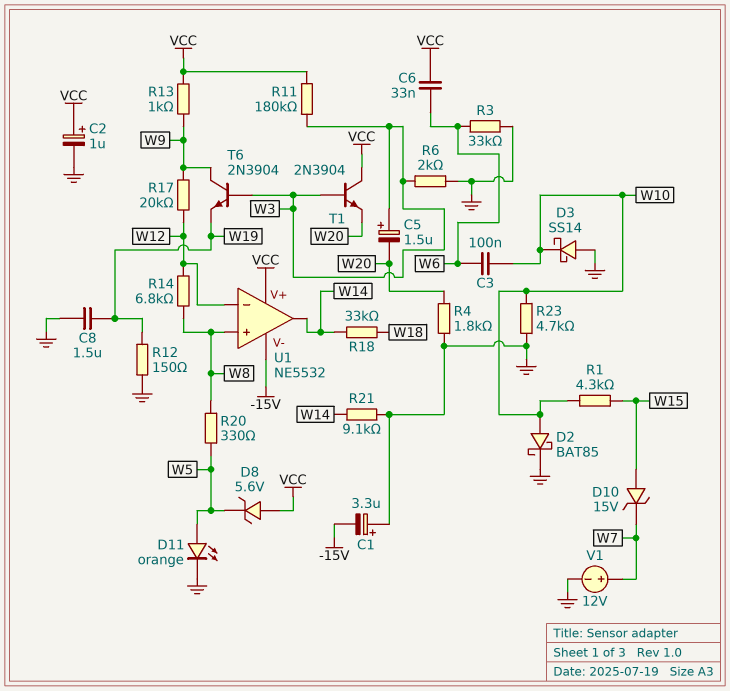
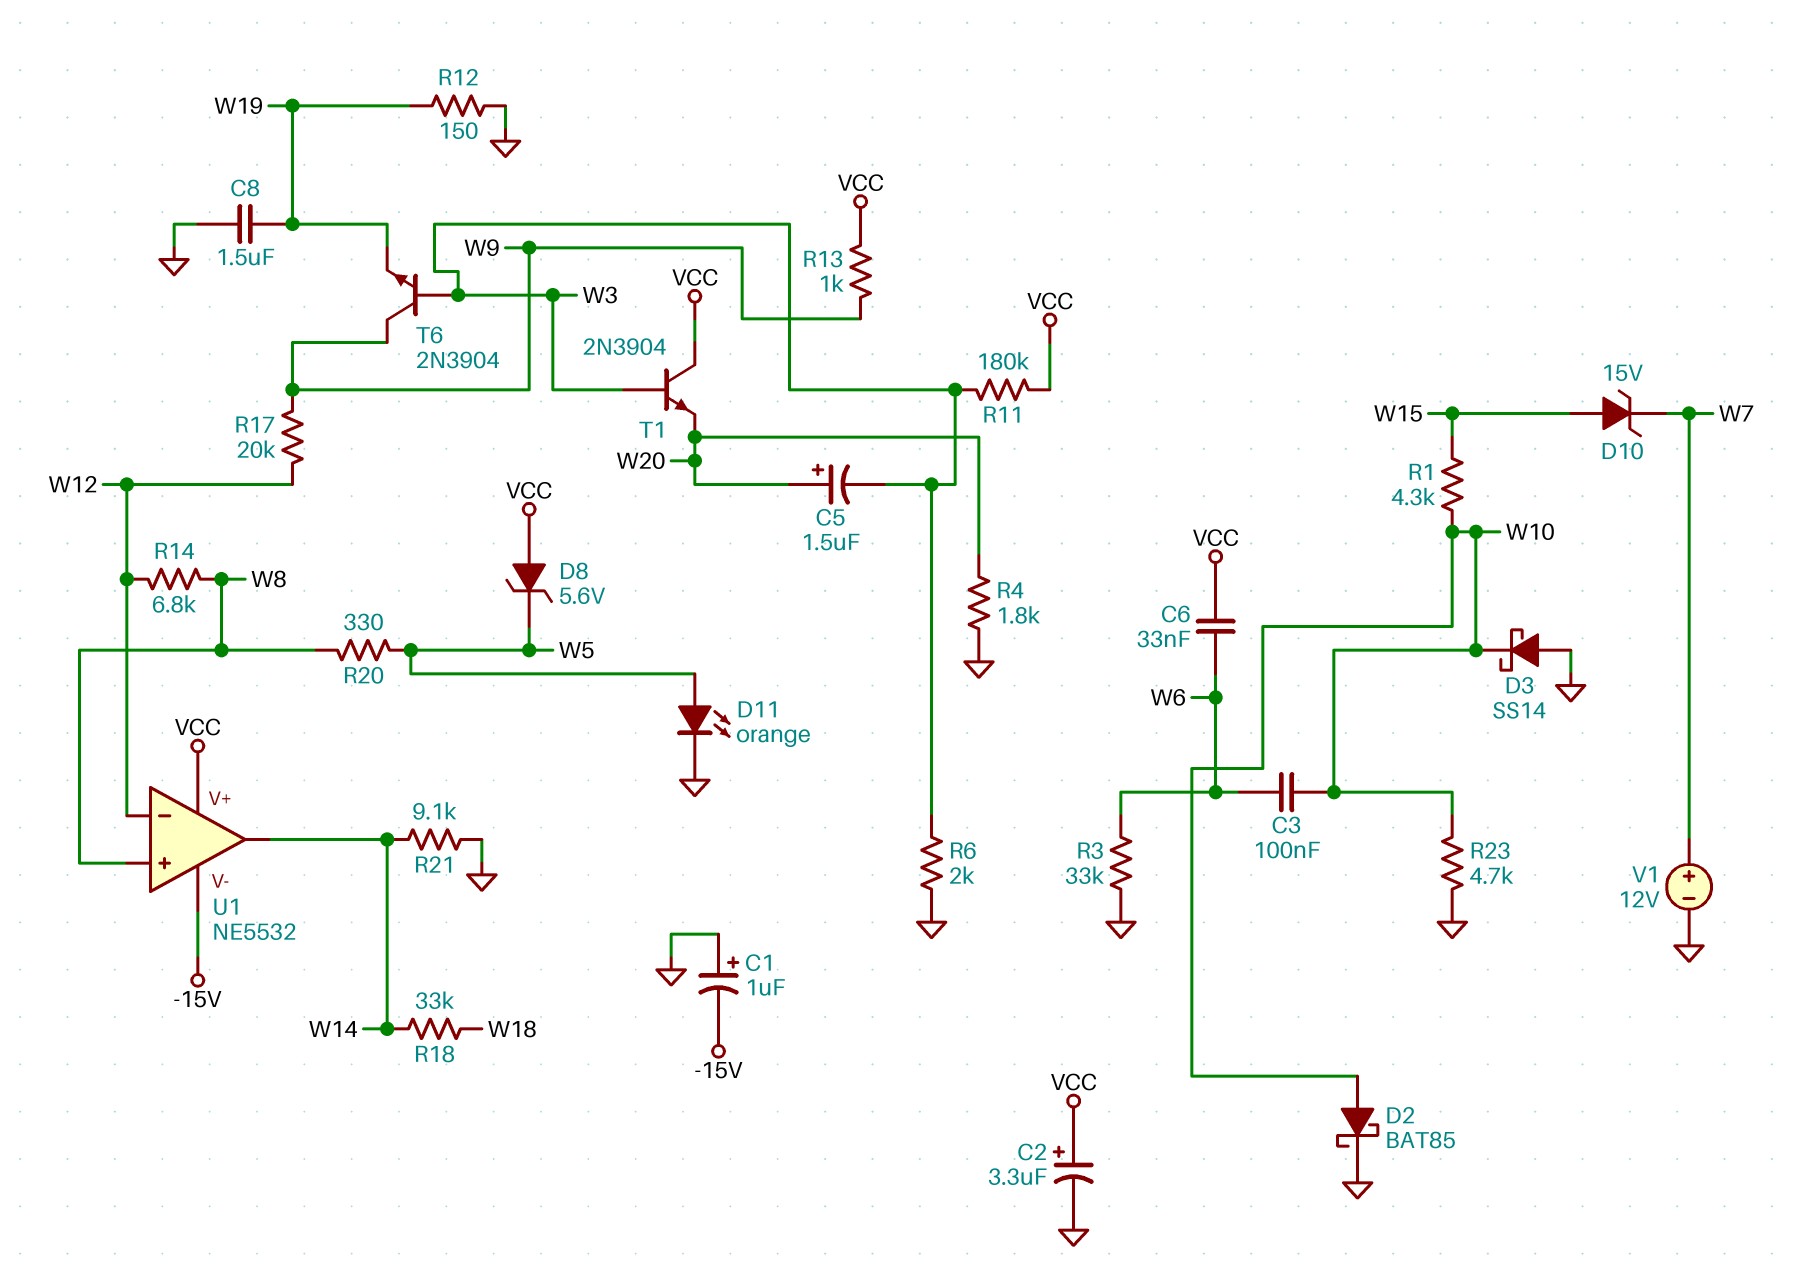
C1: 3.3uF (plus GND, minus -15V) -> 1uF (plus GND, minus -15V)
C2: 1uF (plus VCC, minus GND) -> 3.3uF (plus VCC, minus GND)
C5: 1.5uF (plus W3, minus W20) -> 1.5uF (plus W20, minus W3)

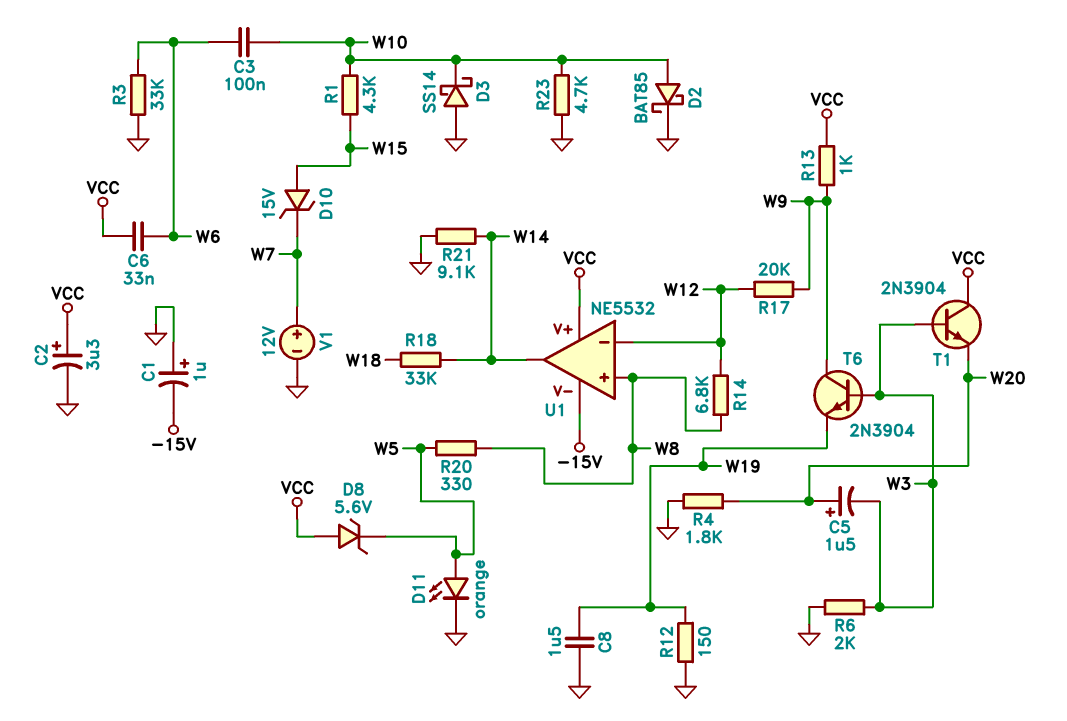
R11: 180k (VCC, W3) -> none

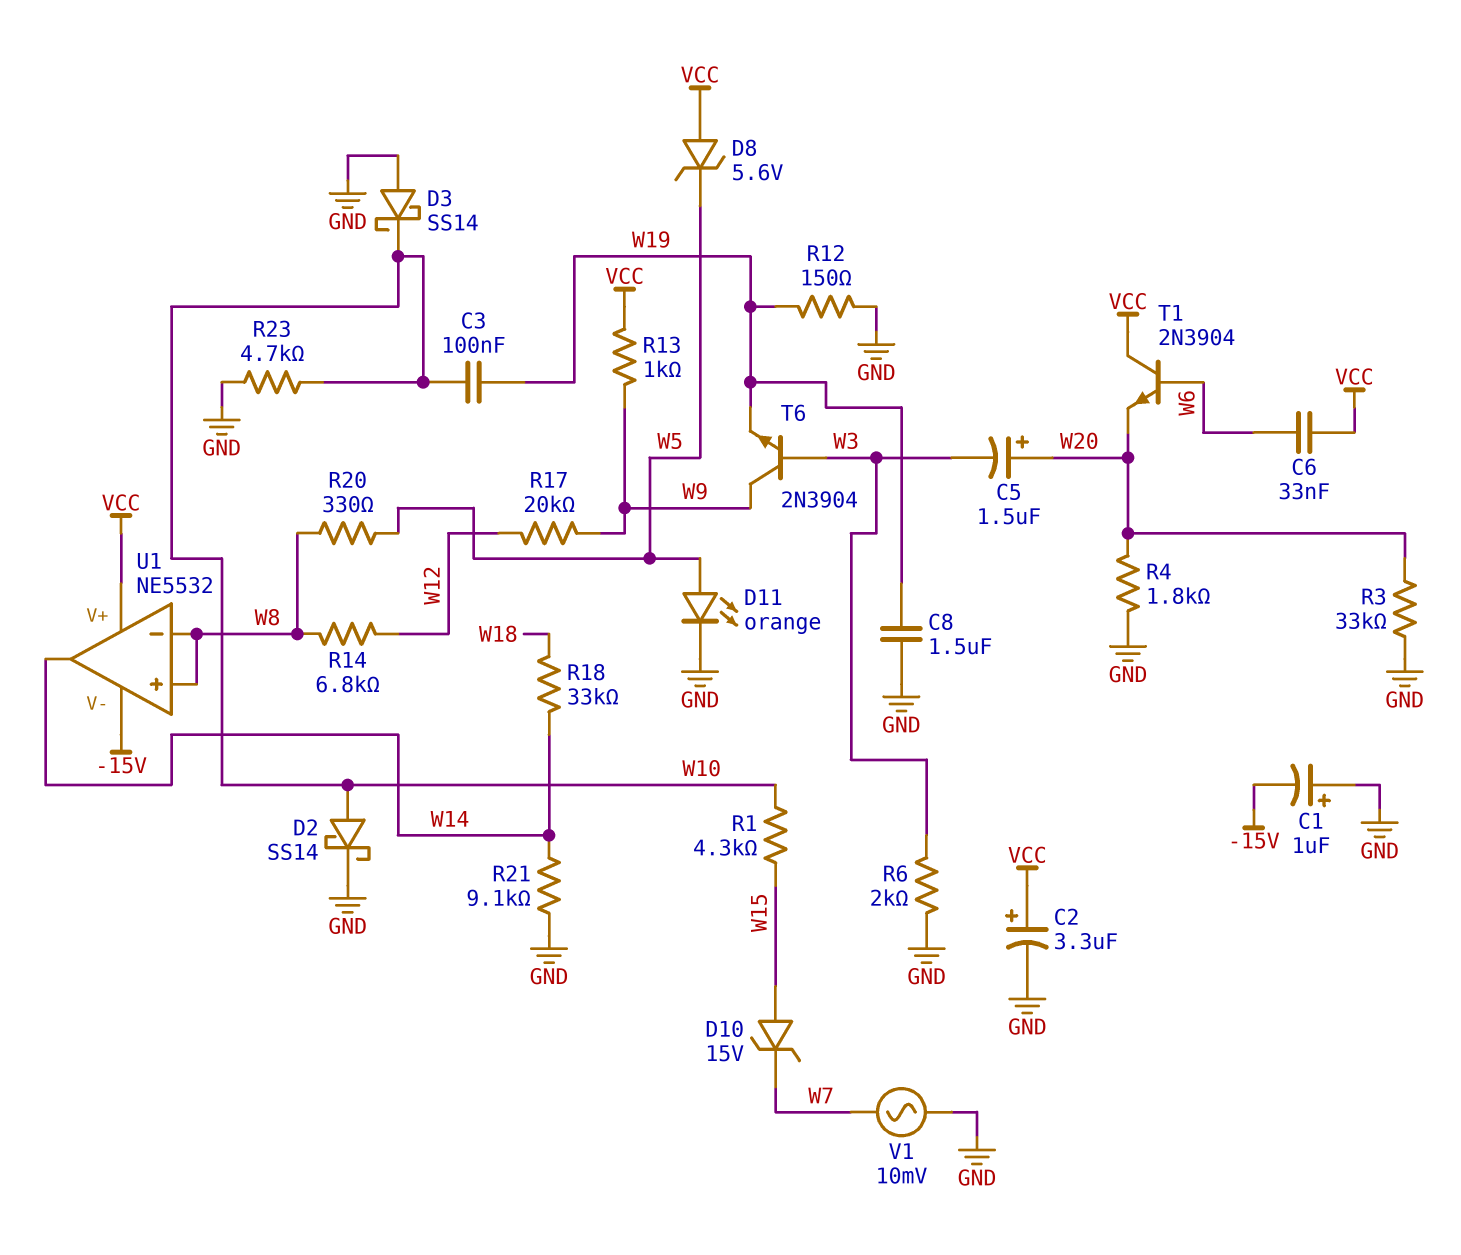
C3: 100nF (W6, W10) -> 100nF (W10, W19)
D2: schottky BAT85 (A W10, K GND) -> schottky SS14 (A W10, K GND)
R3: 33k (GND, W6) -> 33k (GND, W20)
T1: NPN 2N3904 (B W3, C VCC, E W20) -> NPN 2N3904 (B W6, C VCC, E W20)
U1 pin in-: W12 -> W8
V1: 12V (plus W7, minus GND) -> AC 10mV (GND, W7)

